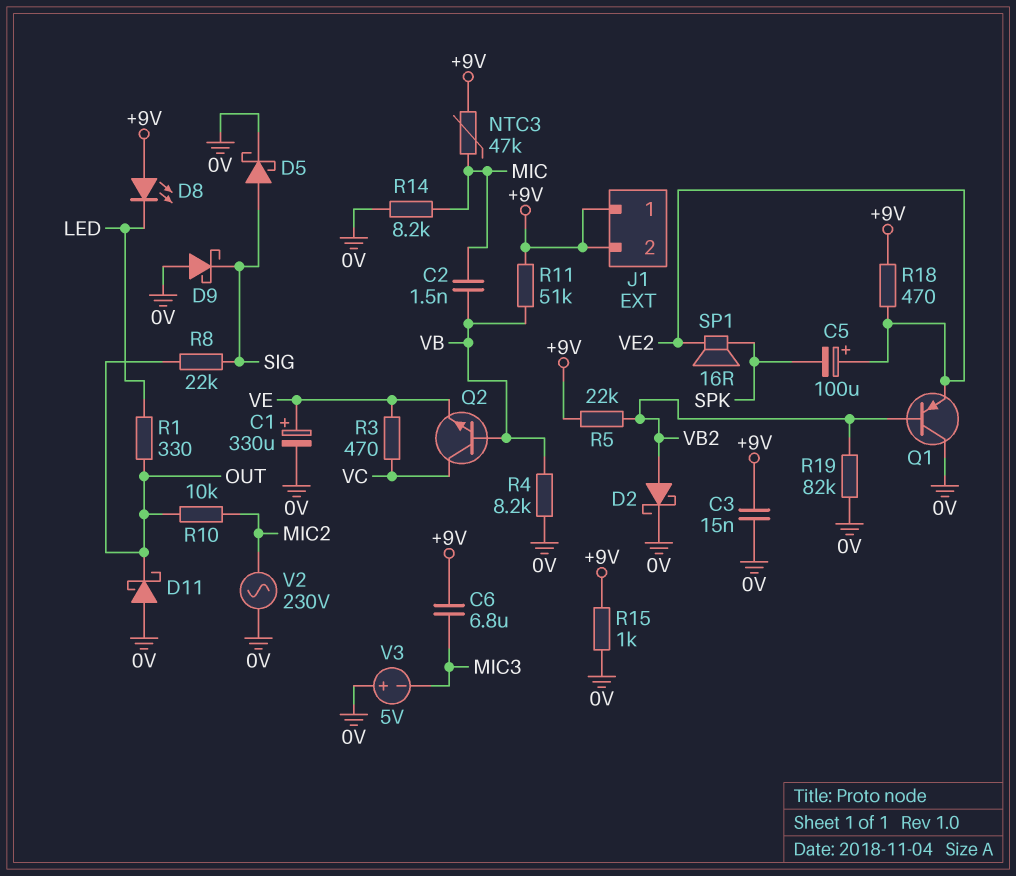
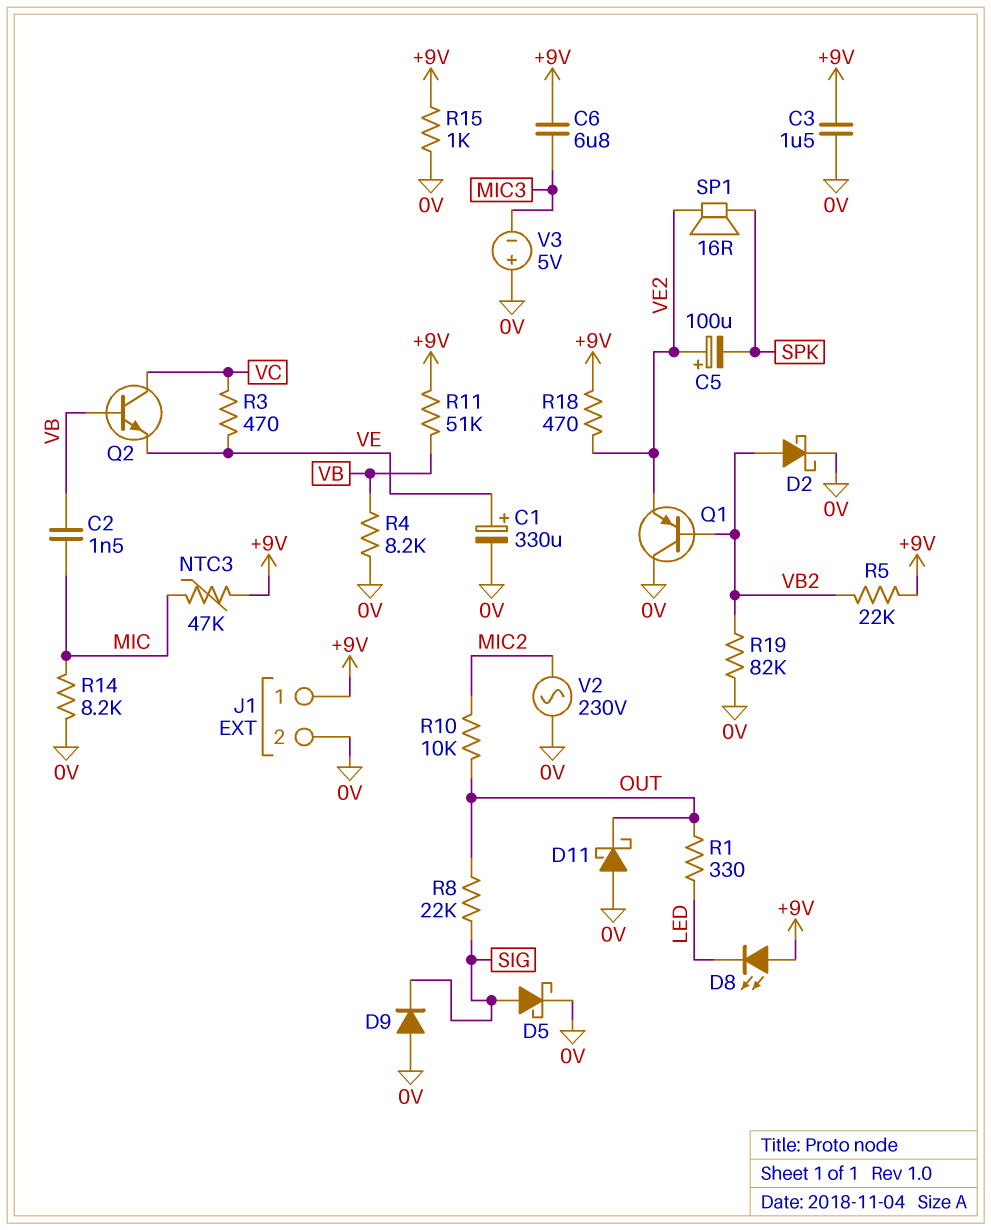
C3: 15nF (+9V, 0V) -> 1.5uF (+9V, 0V)
D9: schottky (A 0V, K SIG) -> diode (A 0V, K SIG)
J1 pin 2: +9V -> 0V

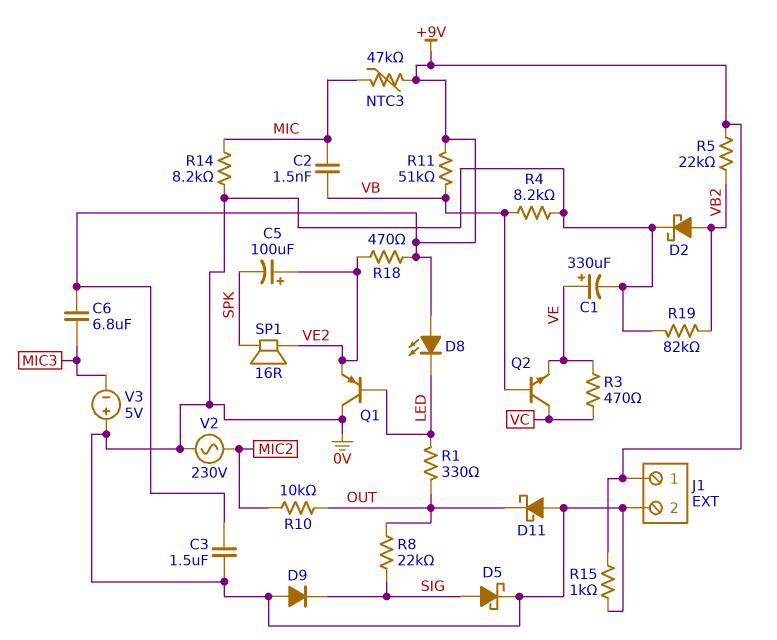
Q1: PNP (B VB2, C 0V, E VE2) -> PNP (B LED, C 0V, E VE2)

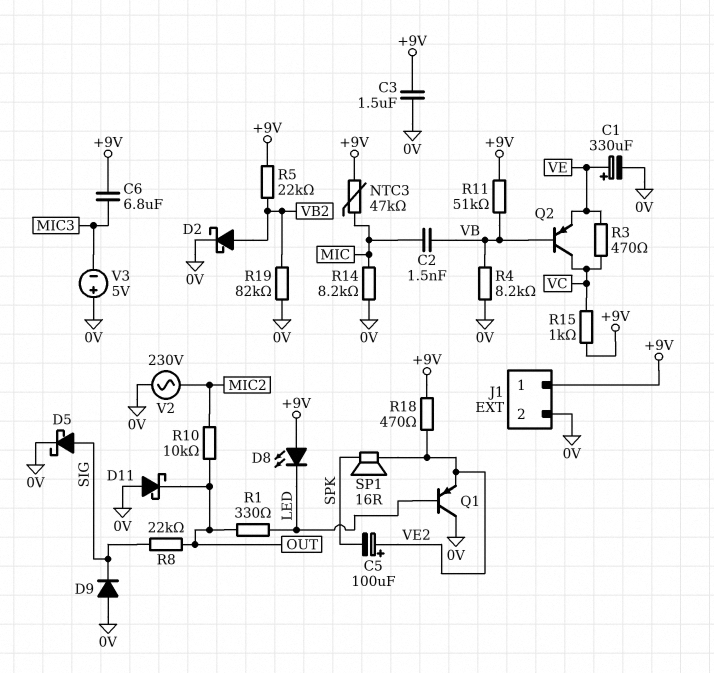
Q2: NPN (B VB, C VC, E VE) -> PNP (B VB, C VC, E VE)
R15: 1k (+9V, 0V) -> 1k (+9V, VC)

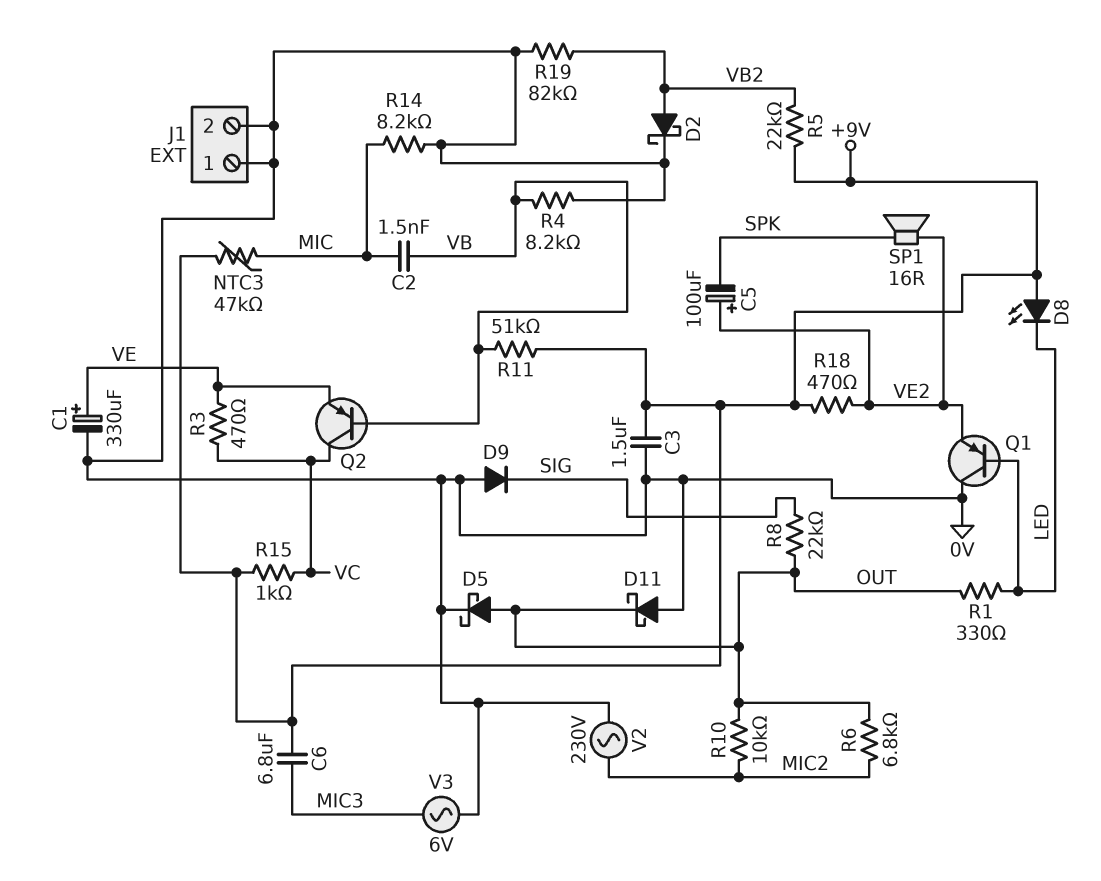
D5: schottky (A SIG, K 0V) -> schottky (A OUT, K 0V)
J1 pin 1: +9V -> 0V
R6: none -> 6.8k (MIC2, OUT)
V3: 5V (plus 0V, minus MIC3) -> AC 6V (0V, MIC3)

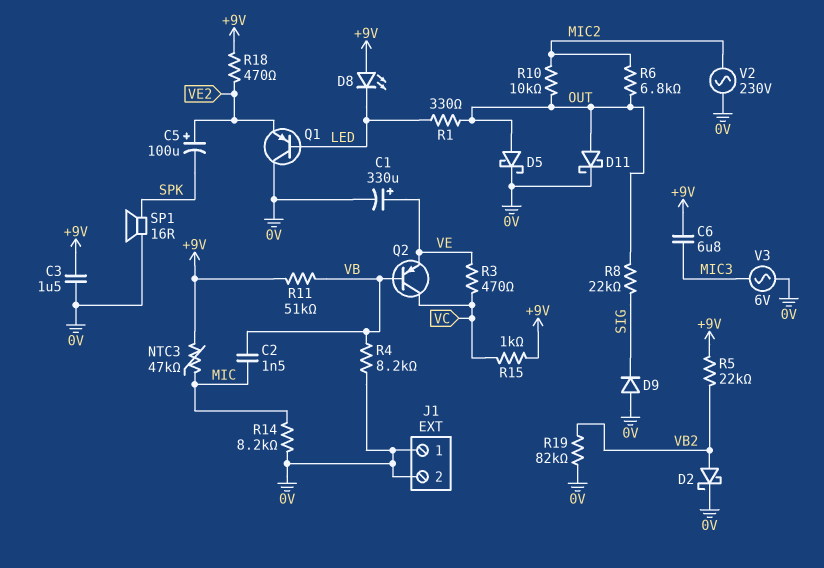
D11: schottky (A 0V, K OUT) -> schottky (A OUT, K 0V)
SP1: speaker 16R (SPK, VE2) -> speaker 16R (0V, SPK)

